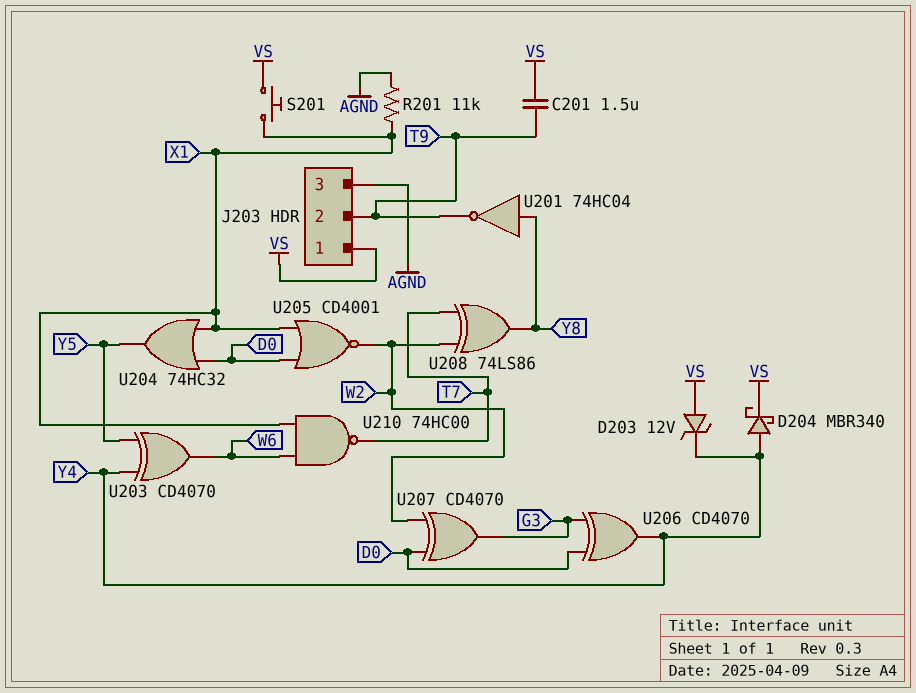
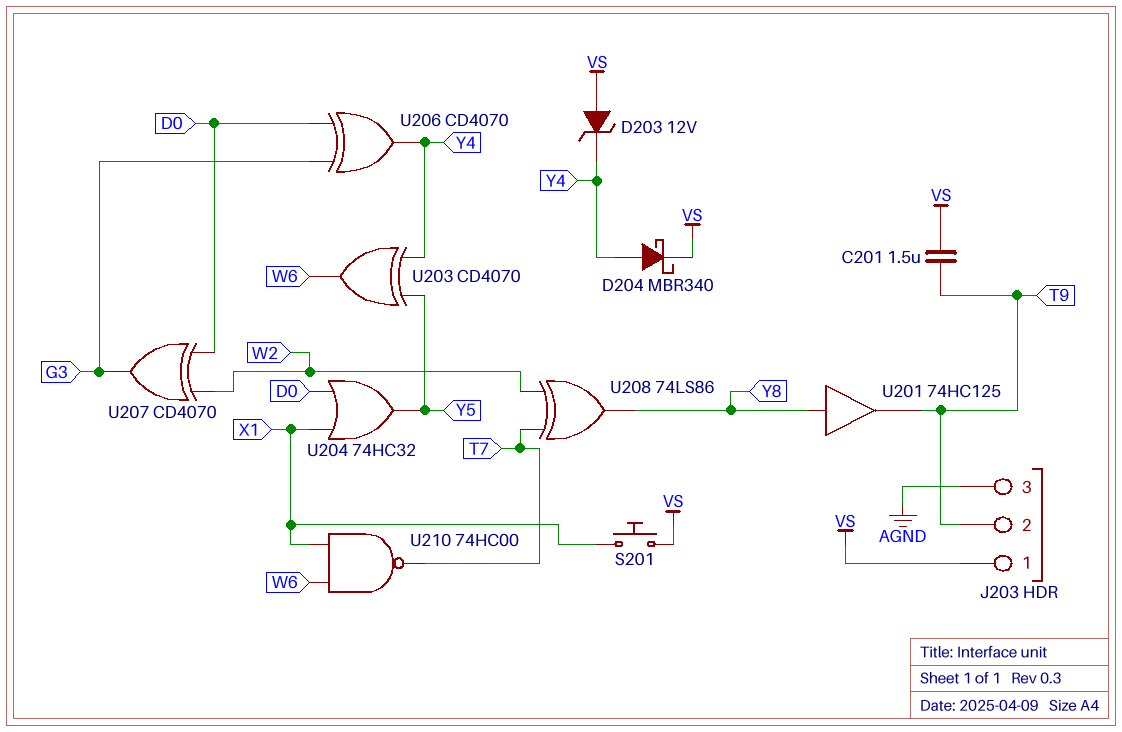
R201: 11k (AGND, X1) -> none
U201: NOT 74HC04 (in Y8, out T9) -> buffer 74HC125 (in Y8, out T9)
U205: NOR CD4001 (in D0, in X1, out W2) -> none

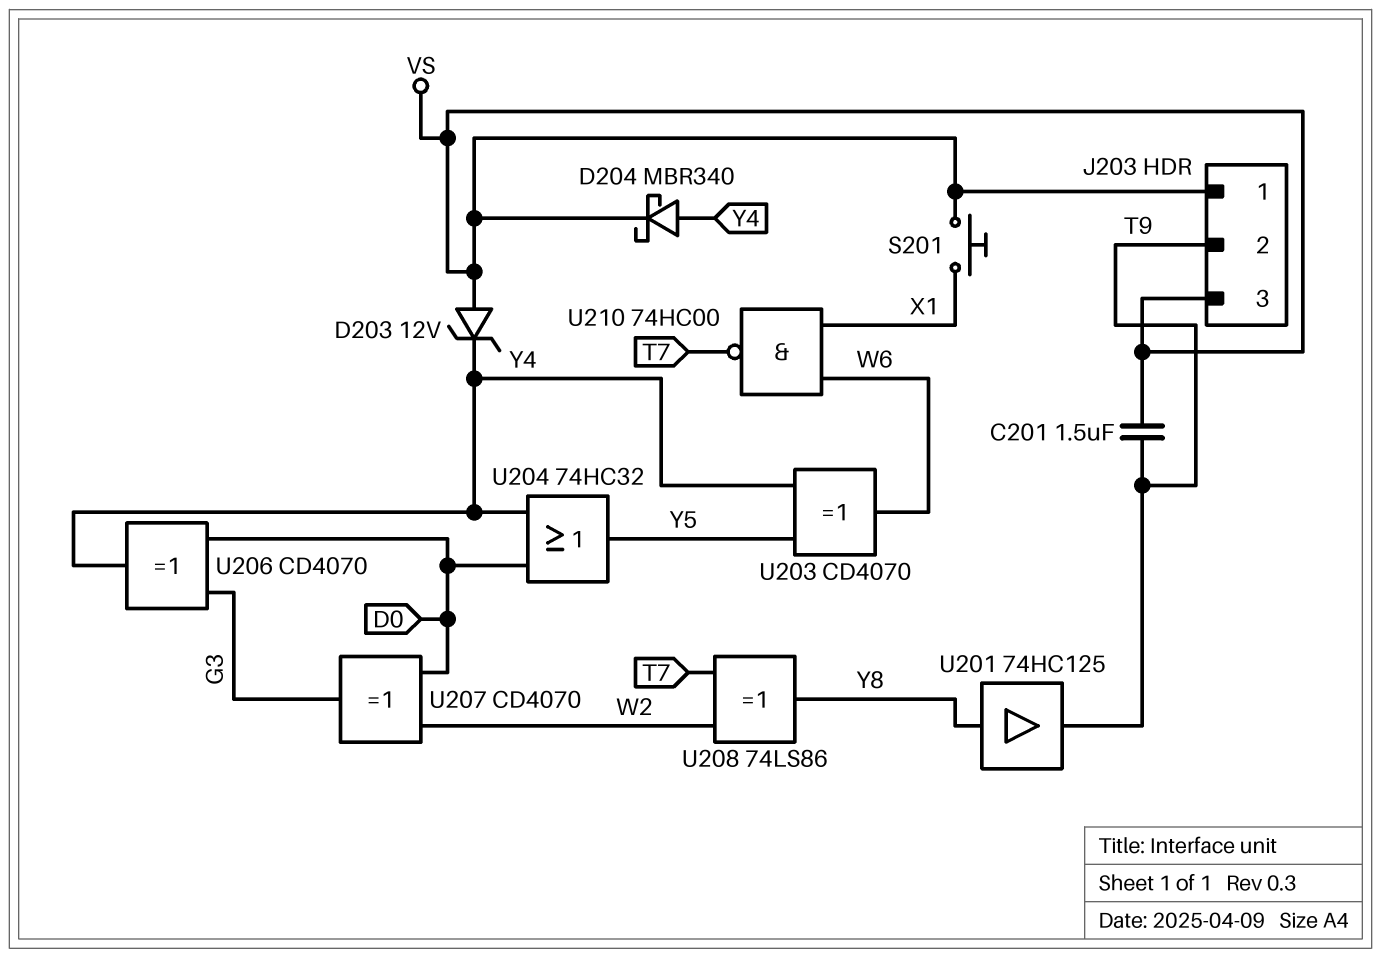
J203 pin 3: AGND -> VS
U204: OR 74HC32 (in D0, in X1, out Y5) -> OR 74HC32 (in D0, in Y4, out Y5)

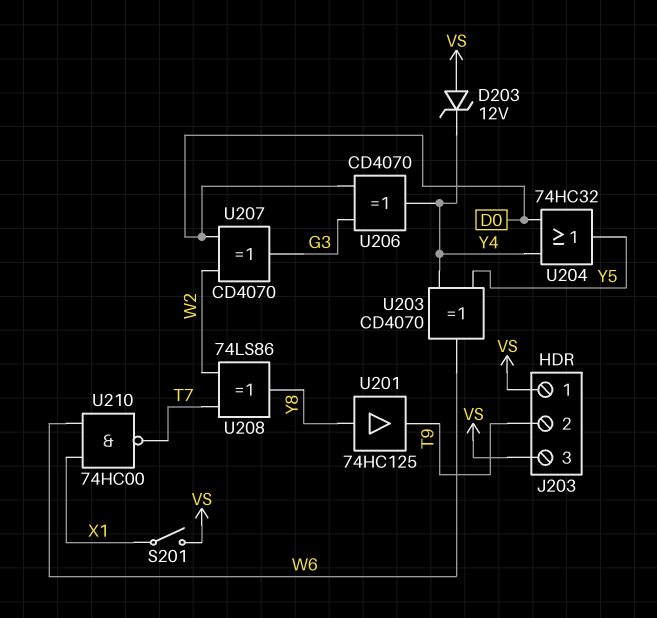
C201: 1.5uF (T9, VS) -> none
D204: schottky MBR340 (A Y4, K VS) -> none
S201: button (VS, X1) -> switch (VS, X1)

